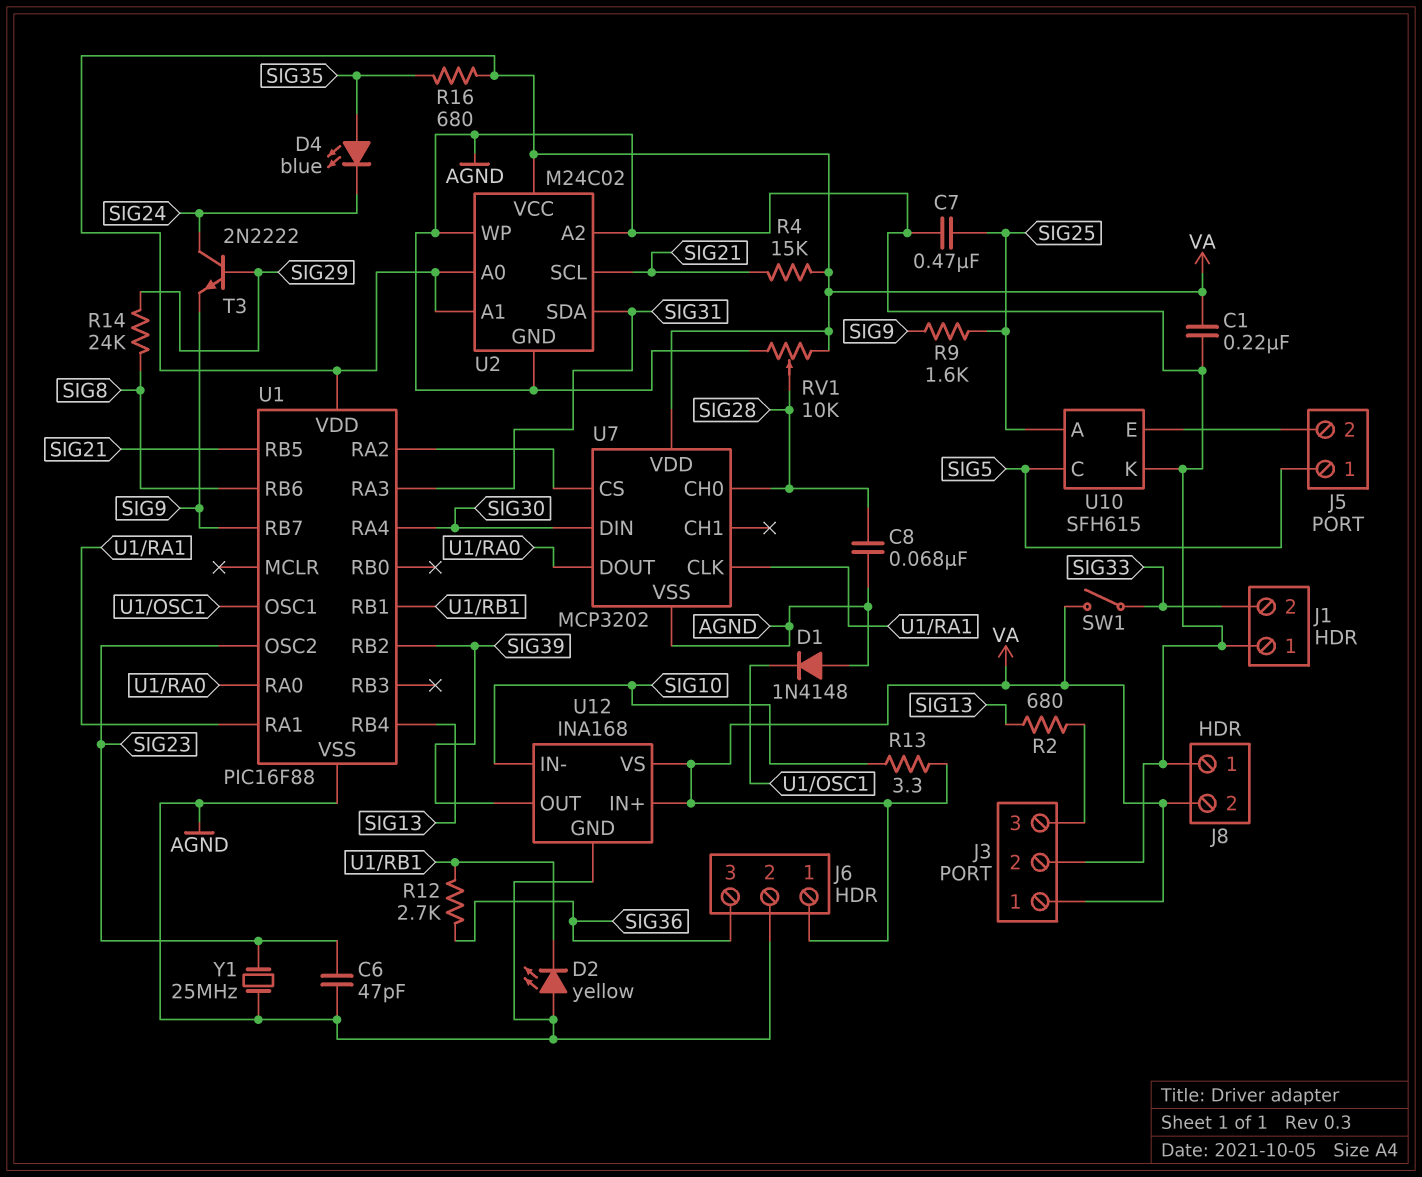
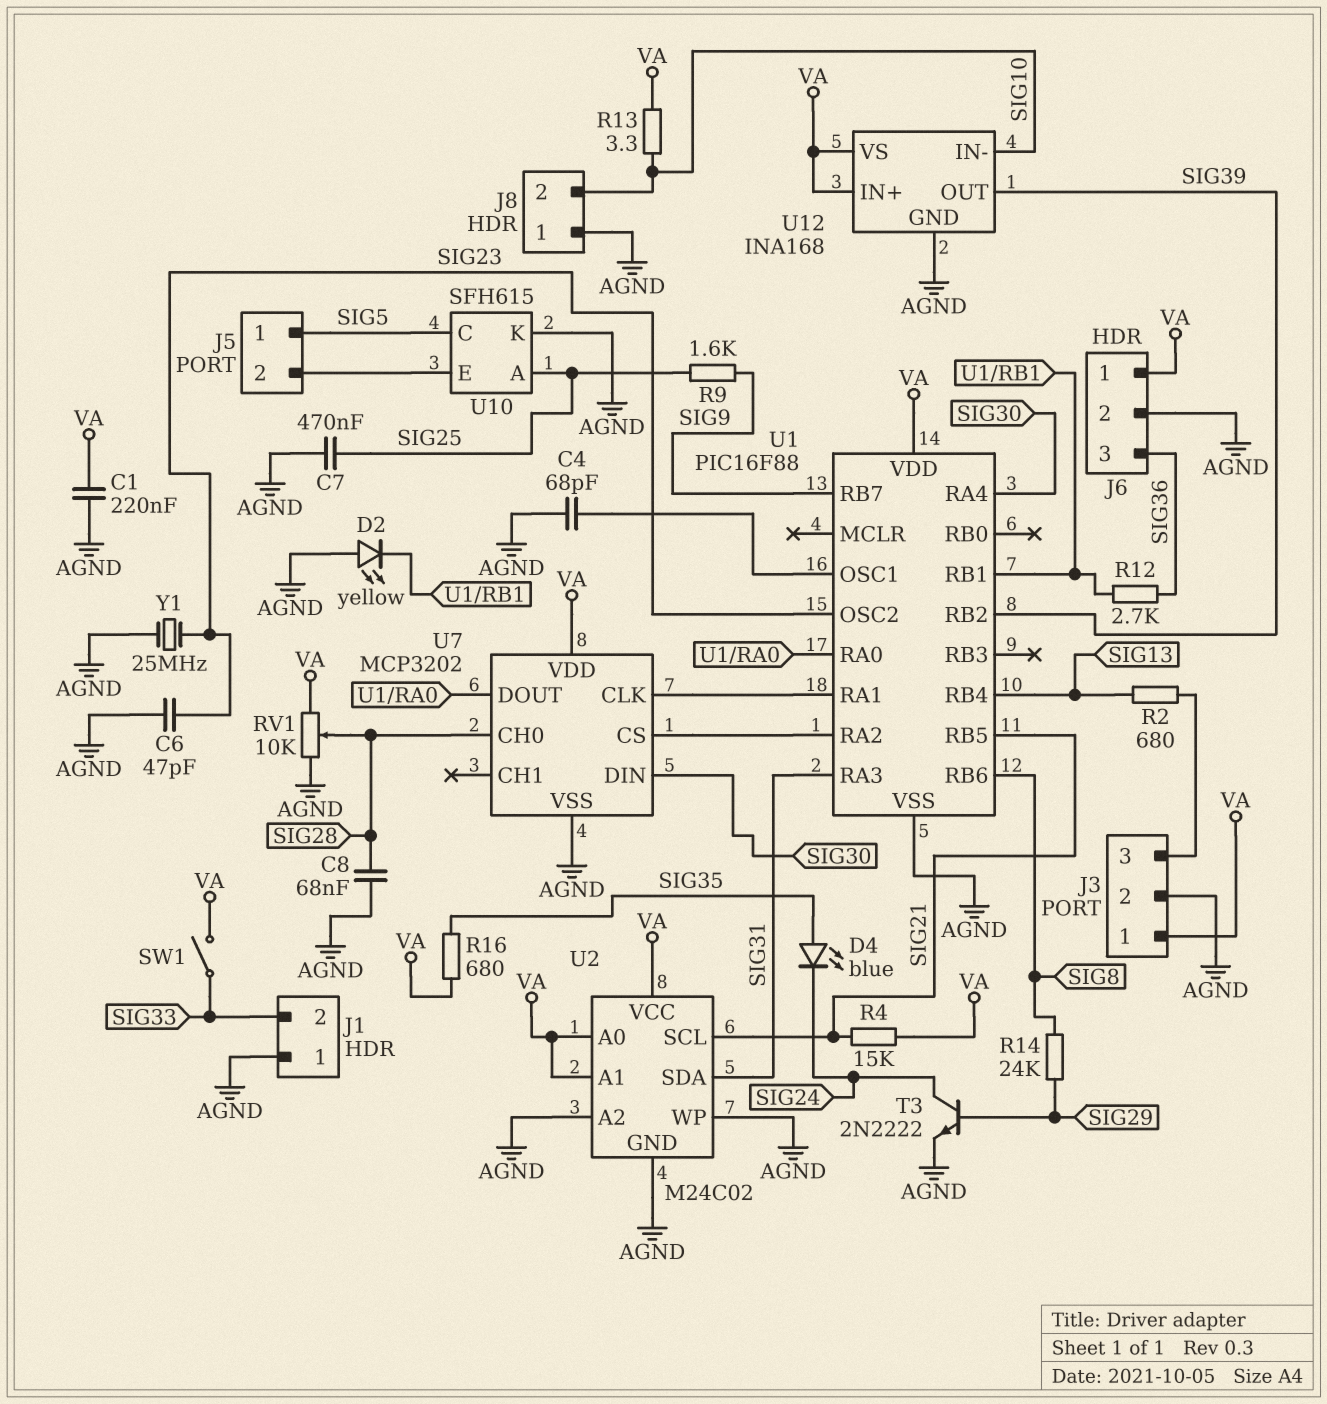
C4: none -> 68pF (AGND, U1/OSC1)
D1: diode 1N4148 (A AGND, K U1/OSC1) -> none
J8 pin 2: VA -> SIG10
T3: NPN 2N2222 (B SIG29, C SIG24, E SIG9) -> NPN 2N2222 (B SIG29, C SIG24, E AGND)

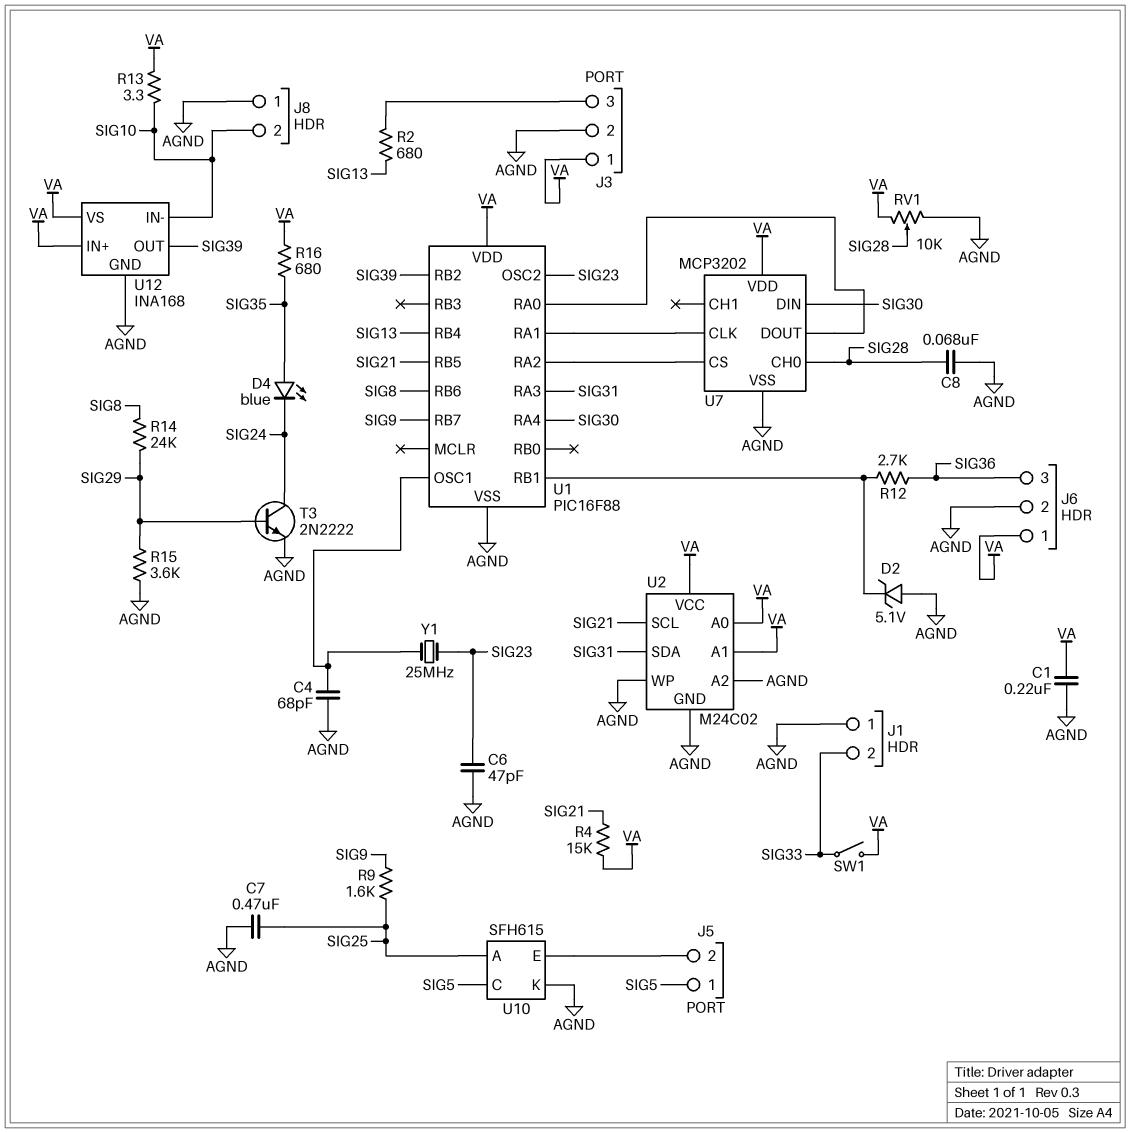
D2: LED yellow (A AGND, K U1/RB1) -> zener 5.1V (A AGND, K U1/RB1)
R15: none -> 3.6k (AGND, SIG29)
Y1: 25MHz (AGND, SIG23) -> 25MHz (SIG23, U1/OSC1)

